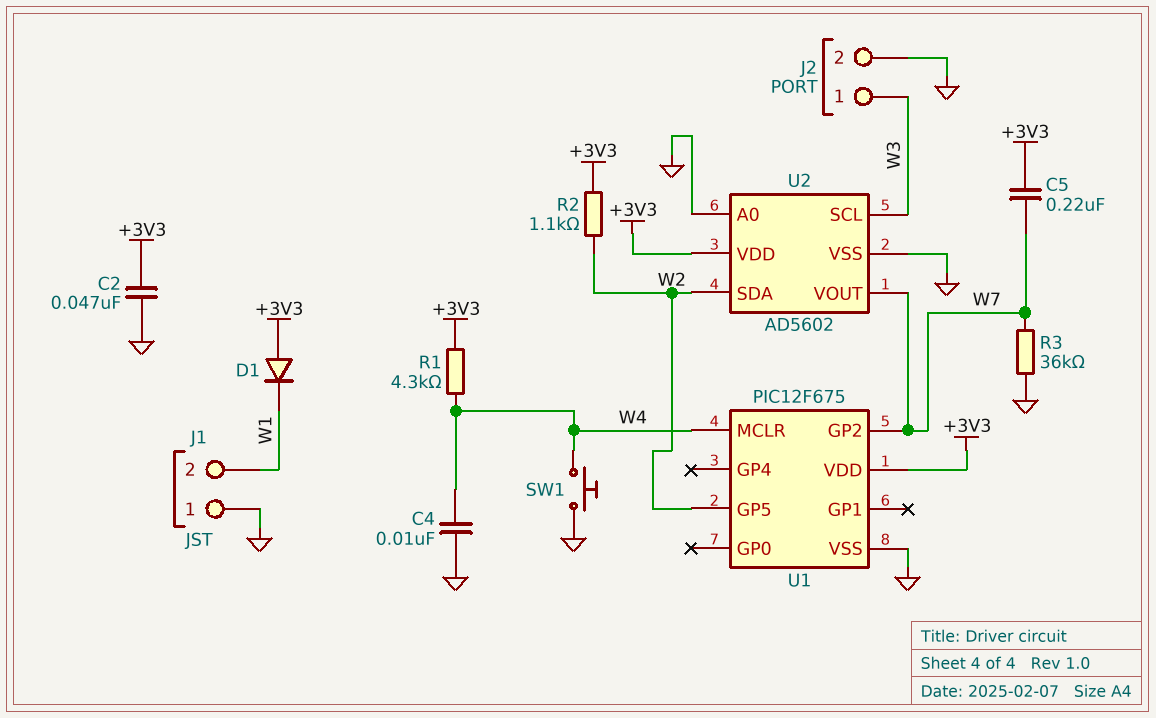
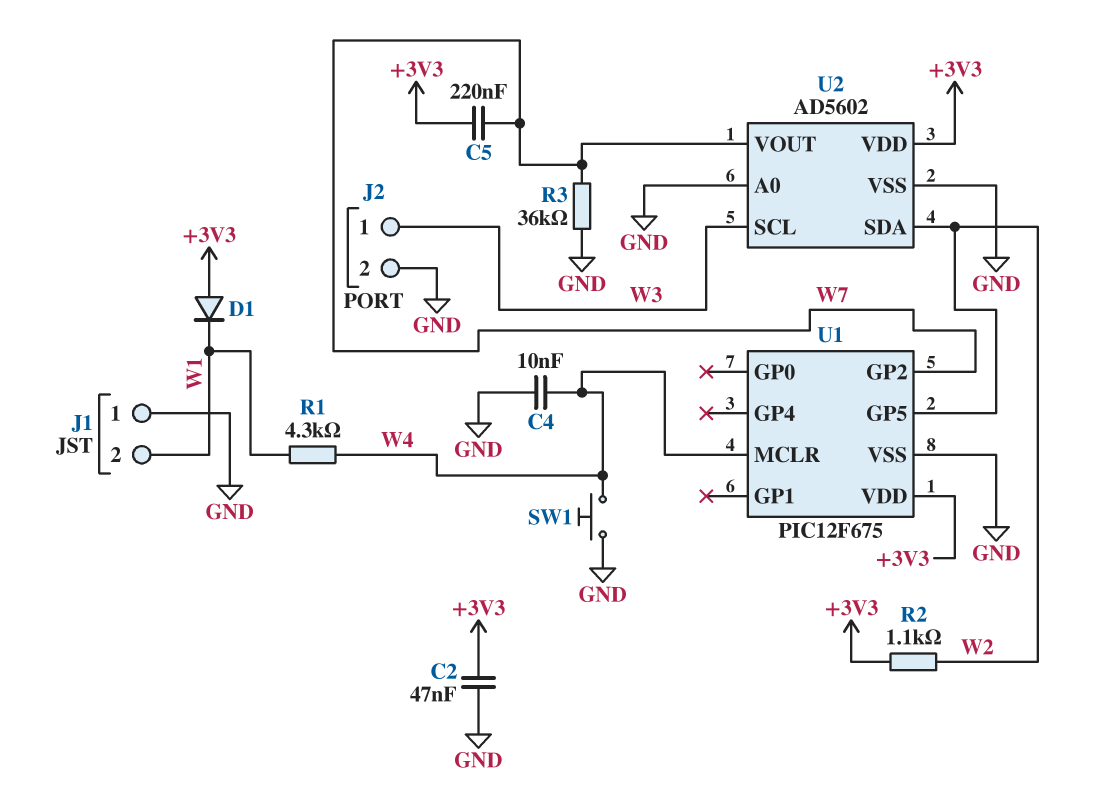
R1: 4.3k (+3V3, W4) -> 4.3k (W1, W4)

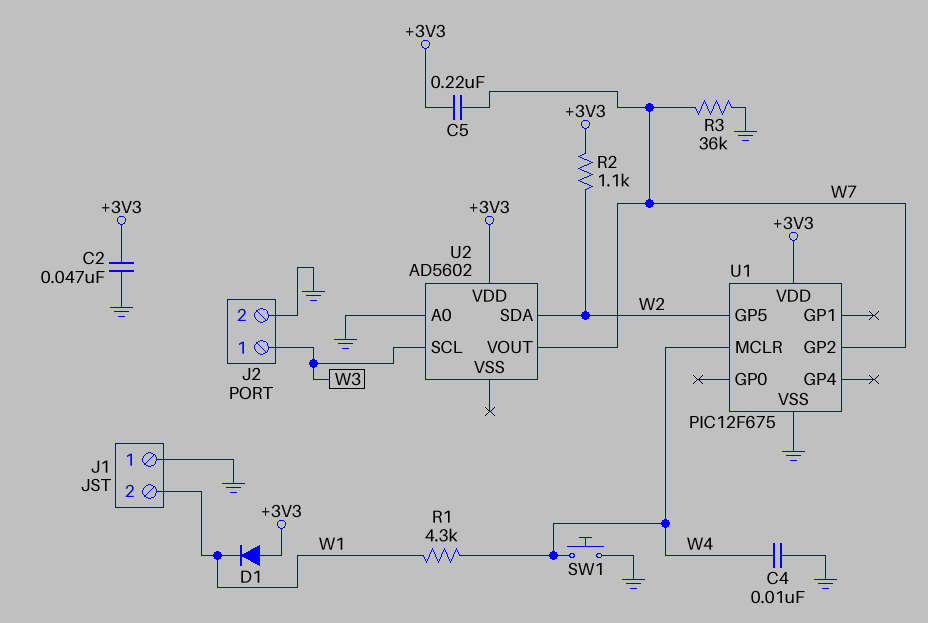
U2 pin VSS: GND -> none

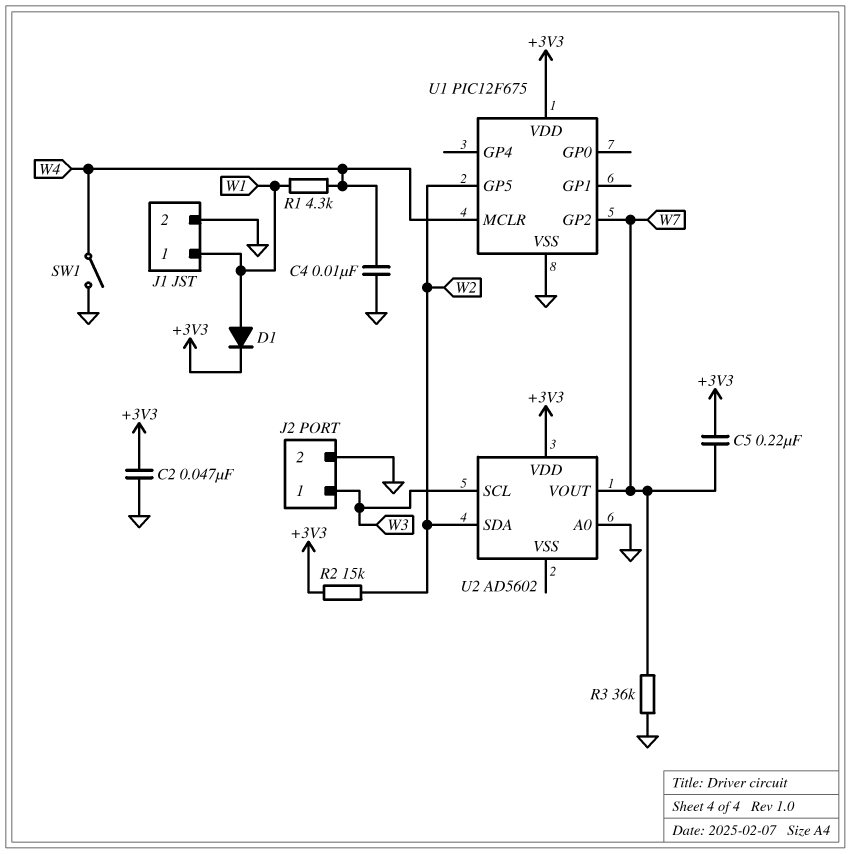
D1: diode (A +3V3, K W1) -> diode (A W1, K +3V3)
J1 pin 1: GND -> W1
J1 pin 2: W1 -> GND
R2: 1.1k (+3V3, W2) -> 15k (+3V3, W2)
SW1: button (GND, W4) -> switch (GND, W4)

